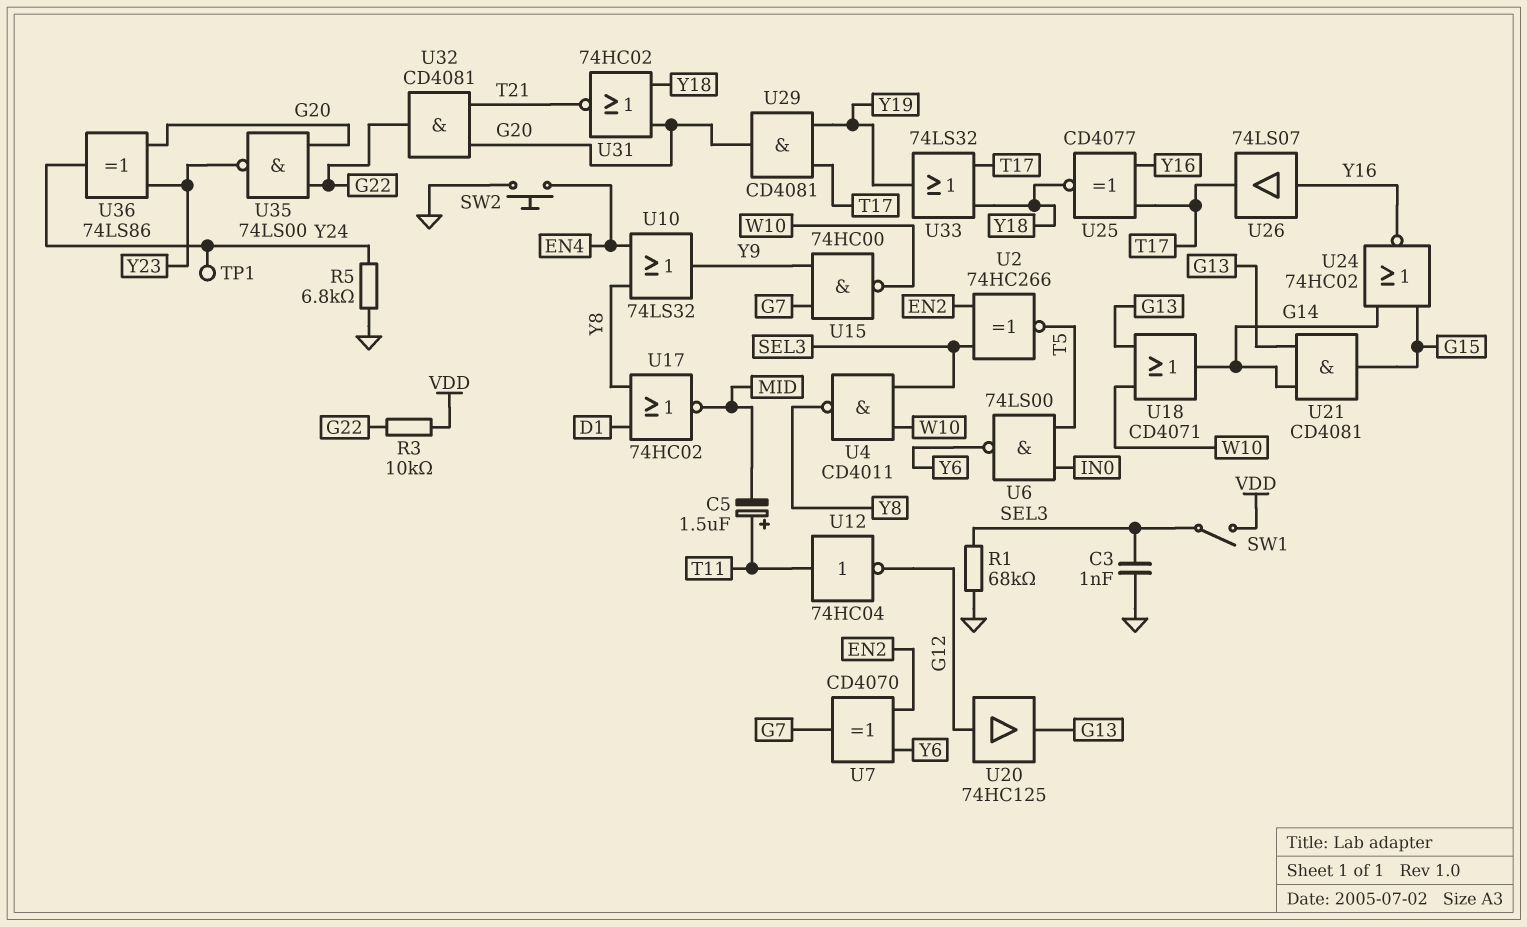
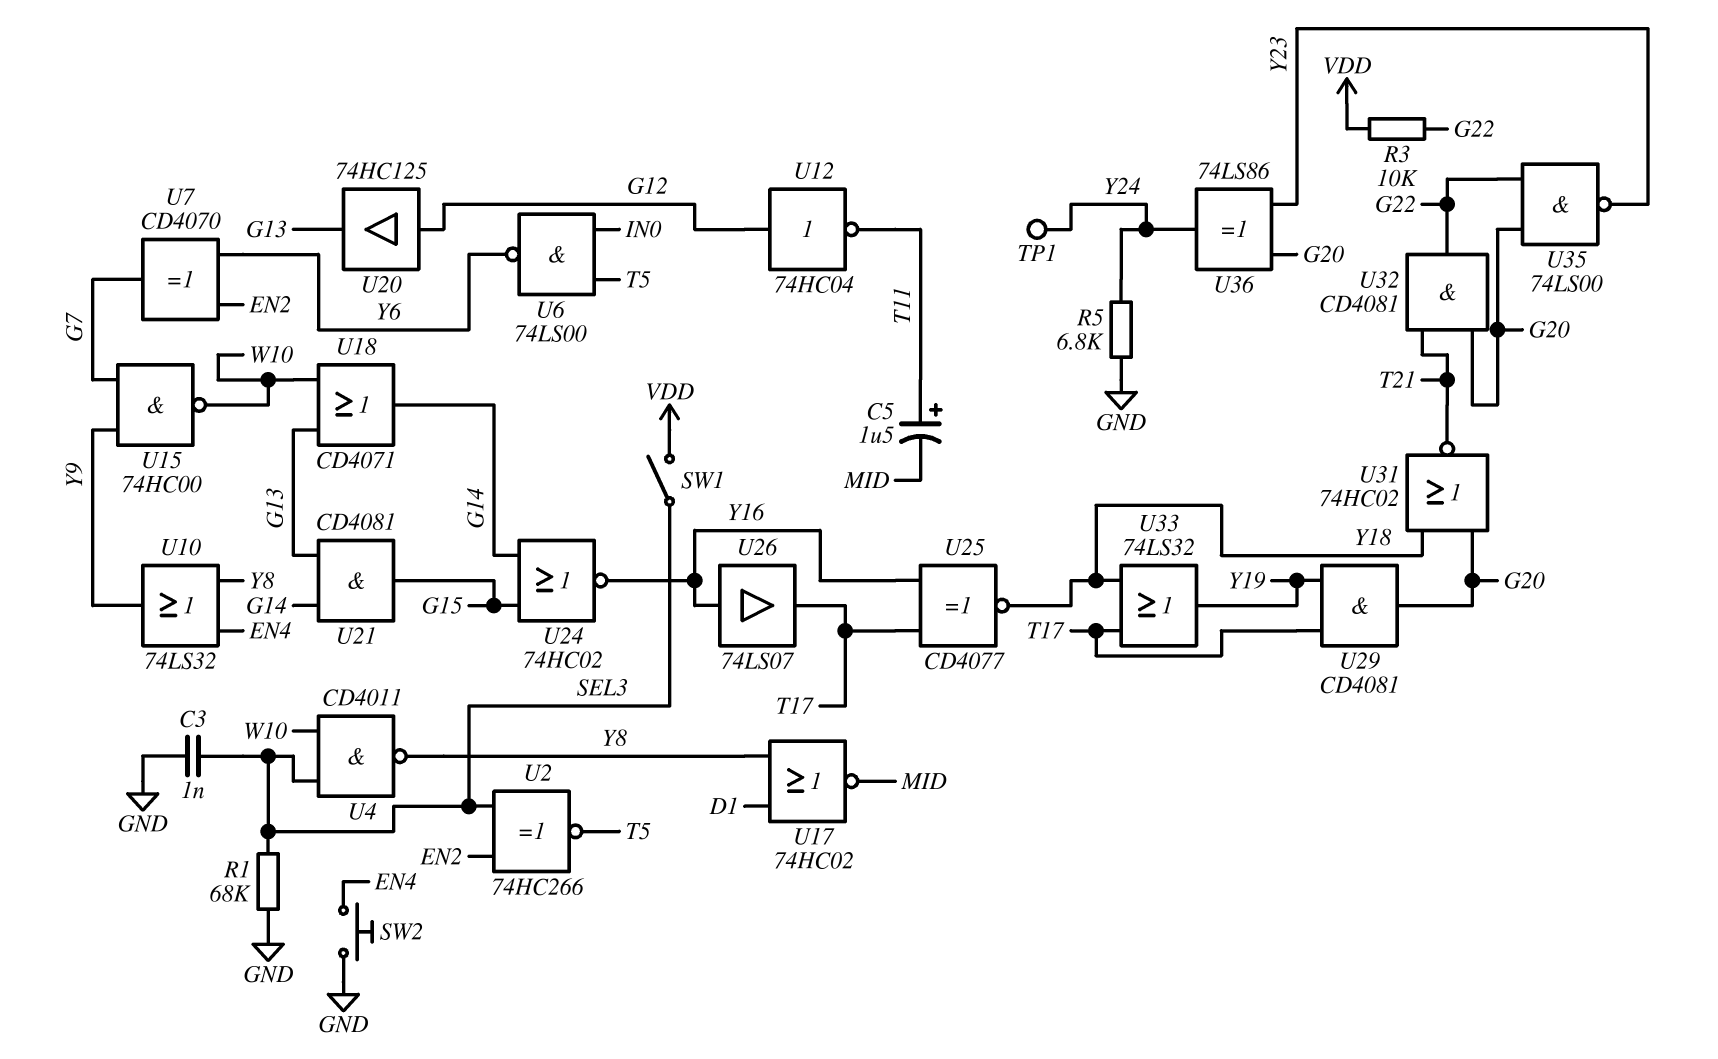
U12: NOT 74HC04 (in T11, out G12) -> NOT 74HC04 (in G12, out T11)

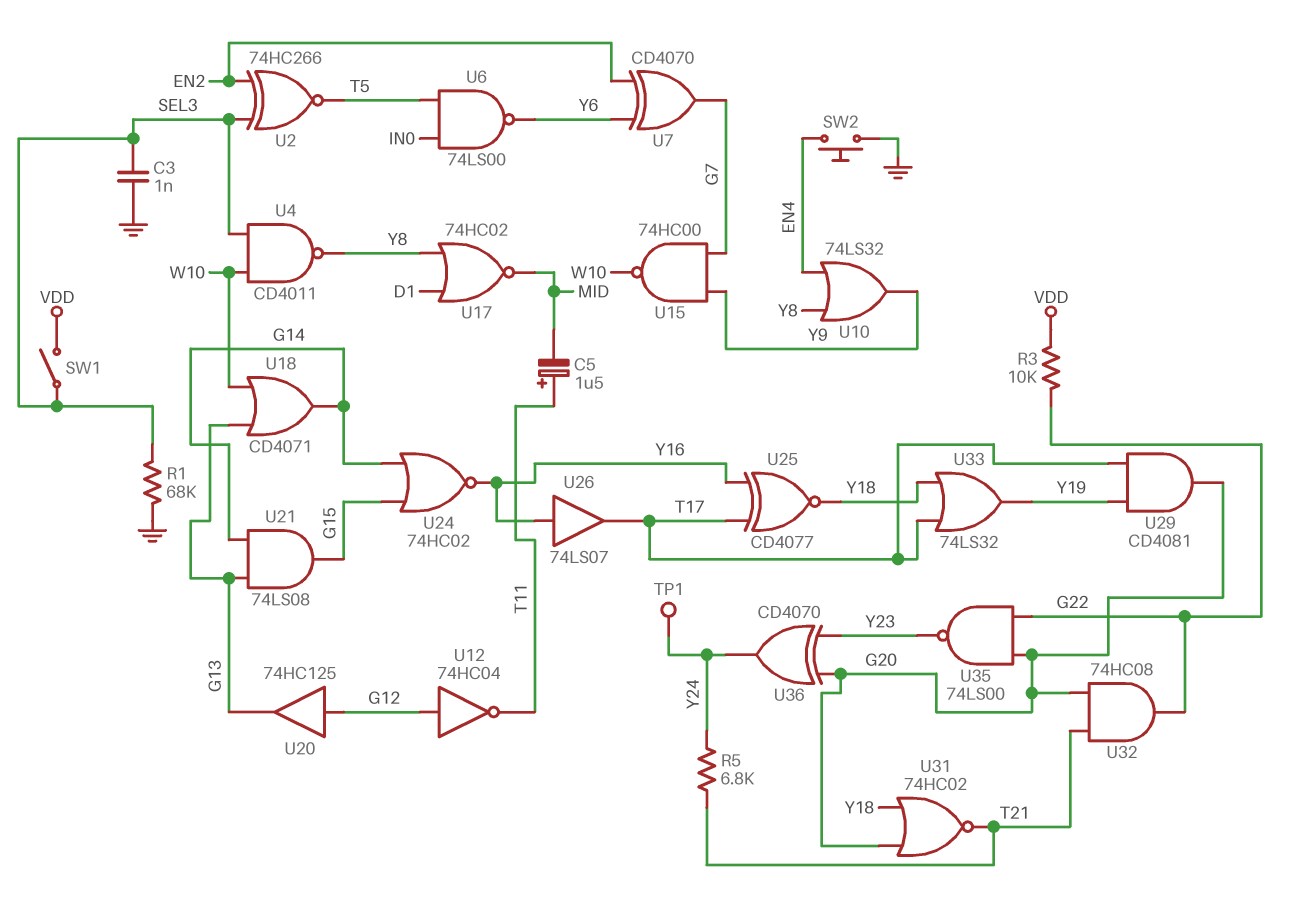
R5: 6.8k (GND, Y24) -> 6.8k (T21, Y24)
U21: AND CD4081 (in G13, in G14, out G15) -> AND 74LS08 (in G13, in G14, out G15)
U32: AND CD4081 (in G20, in T21, out G22) -> AND 74HC08 (in G20, in T21, out G22)
U36: XOR 74LS86 (in G20, in Y23, out Y24) -> XOR CD4070 (in G20, in Y23, out Y24)

